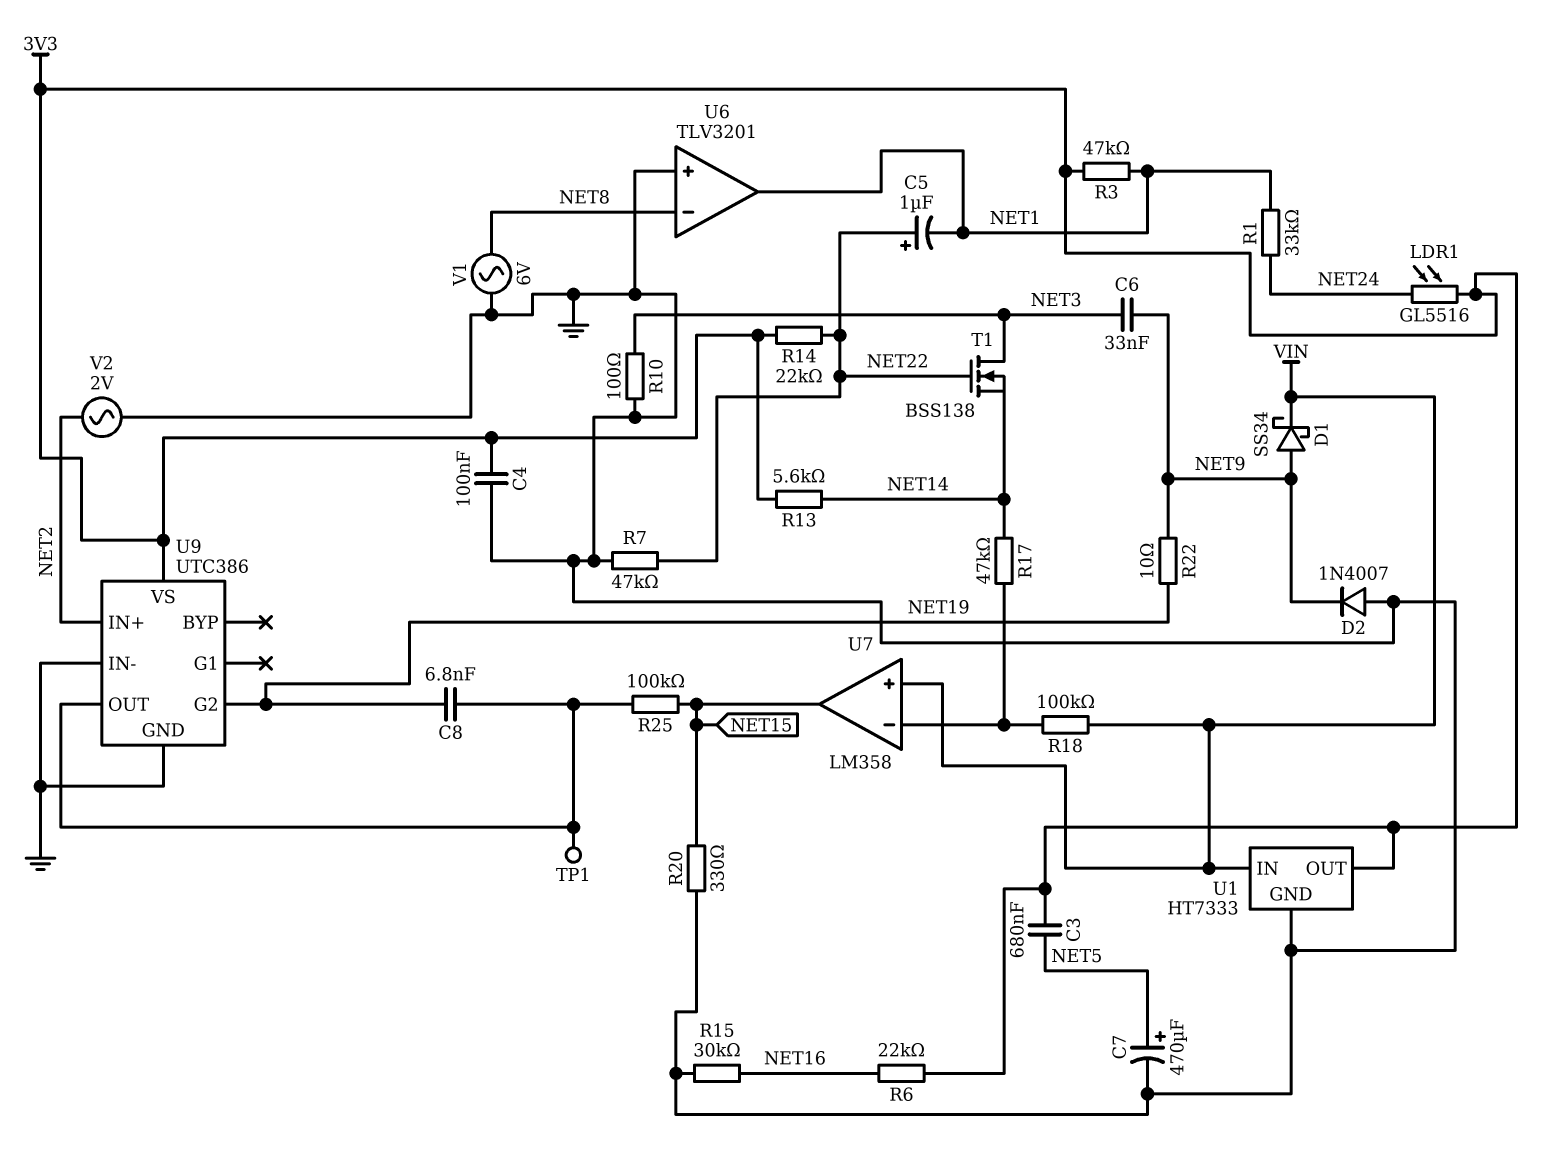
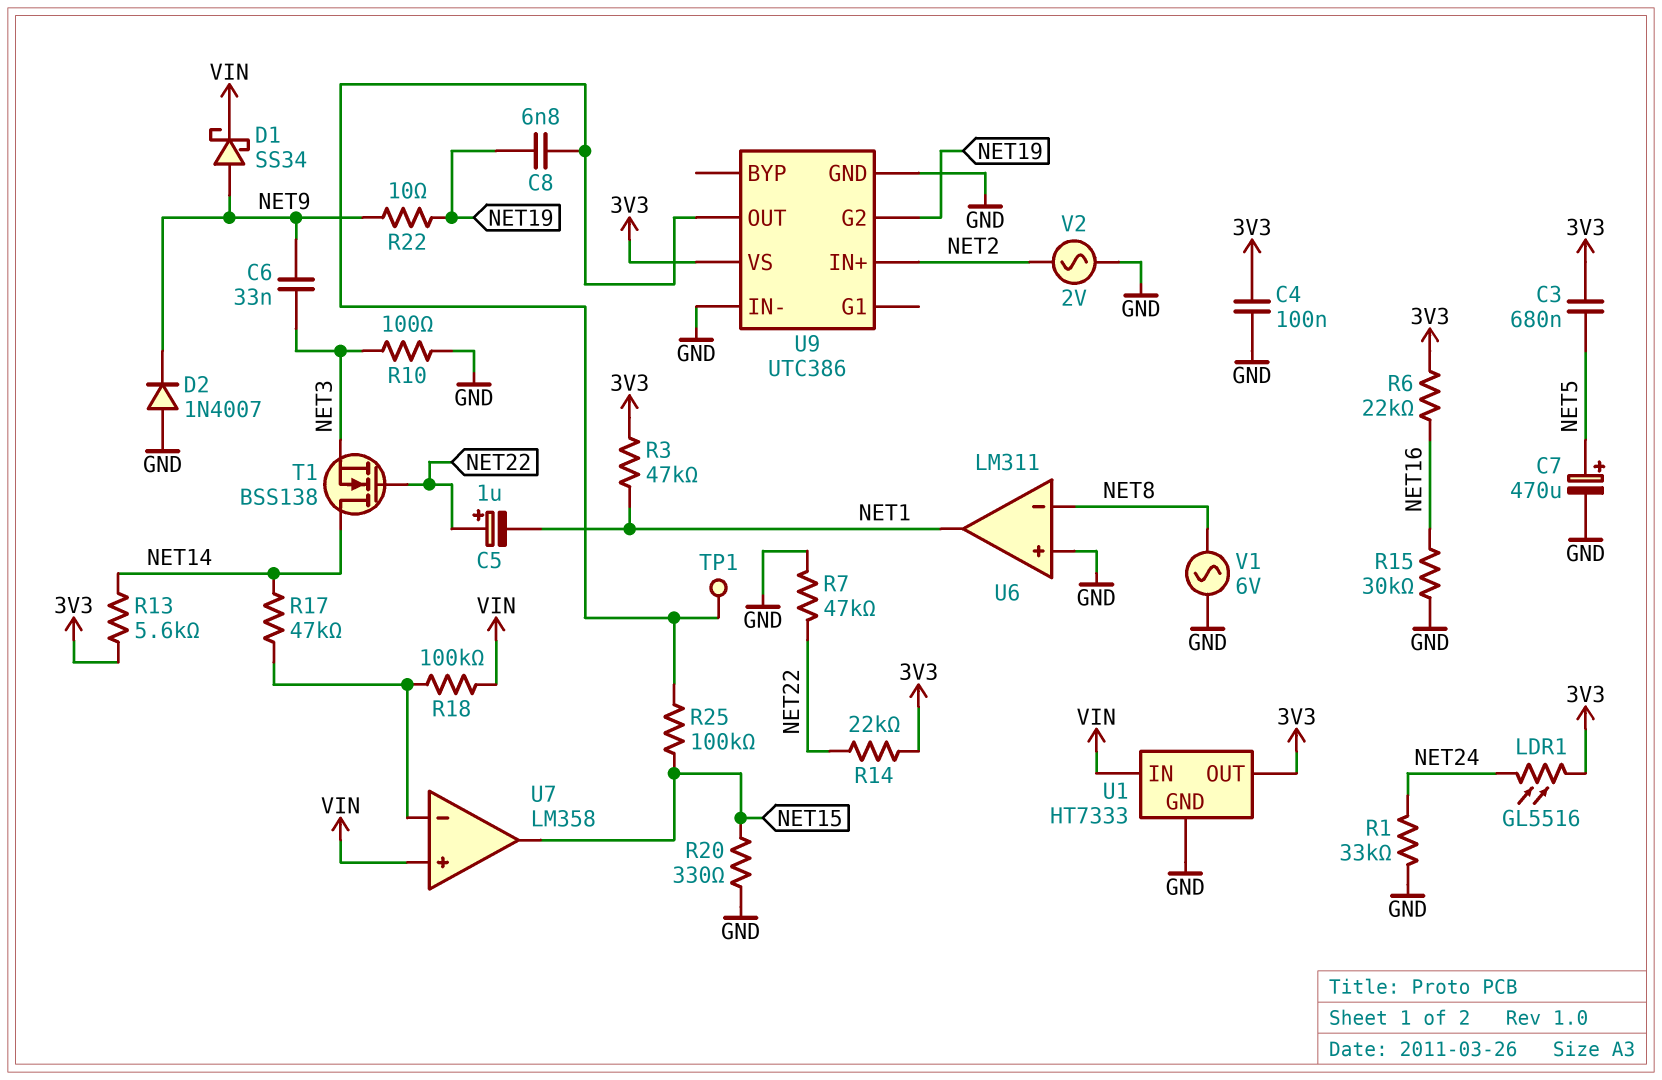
R1: 33k (NET1, NET24) -> 33k (GND, NET24)
T1: NMOS BSS138 (G NET22, D NET3, S NET14) -> NMOS BSS138 (G NET22, D NET14, S NET3)
U6: TLV3201 -> LM311

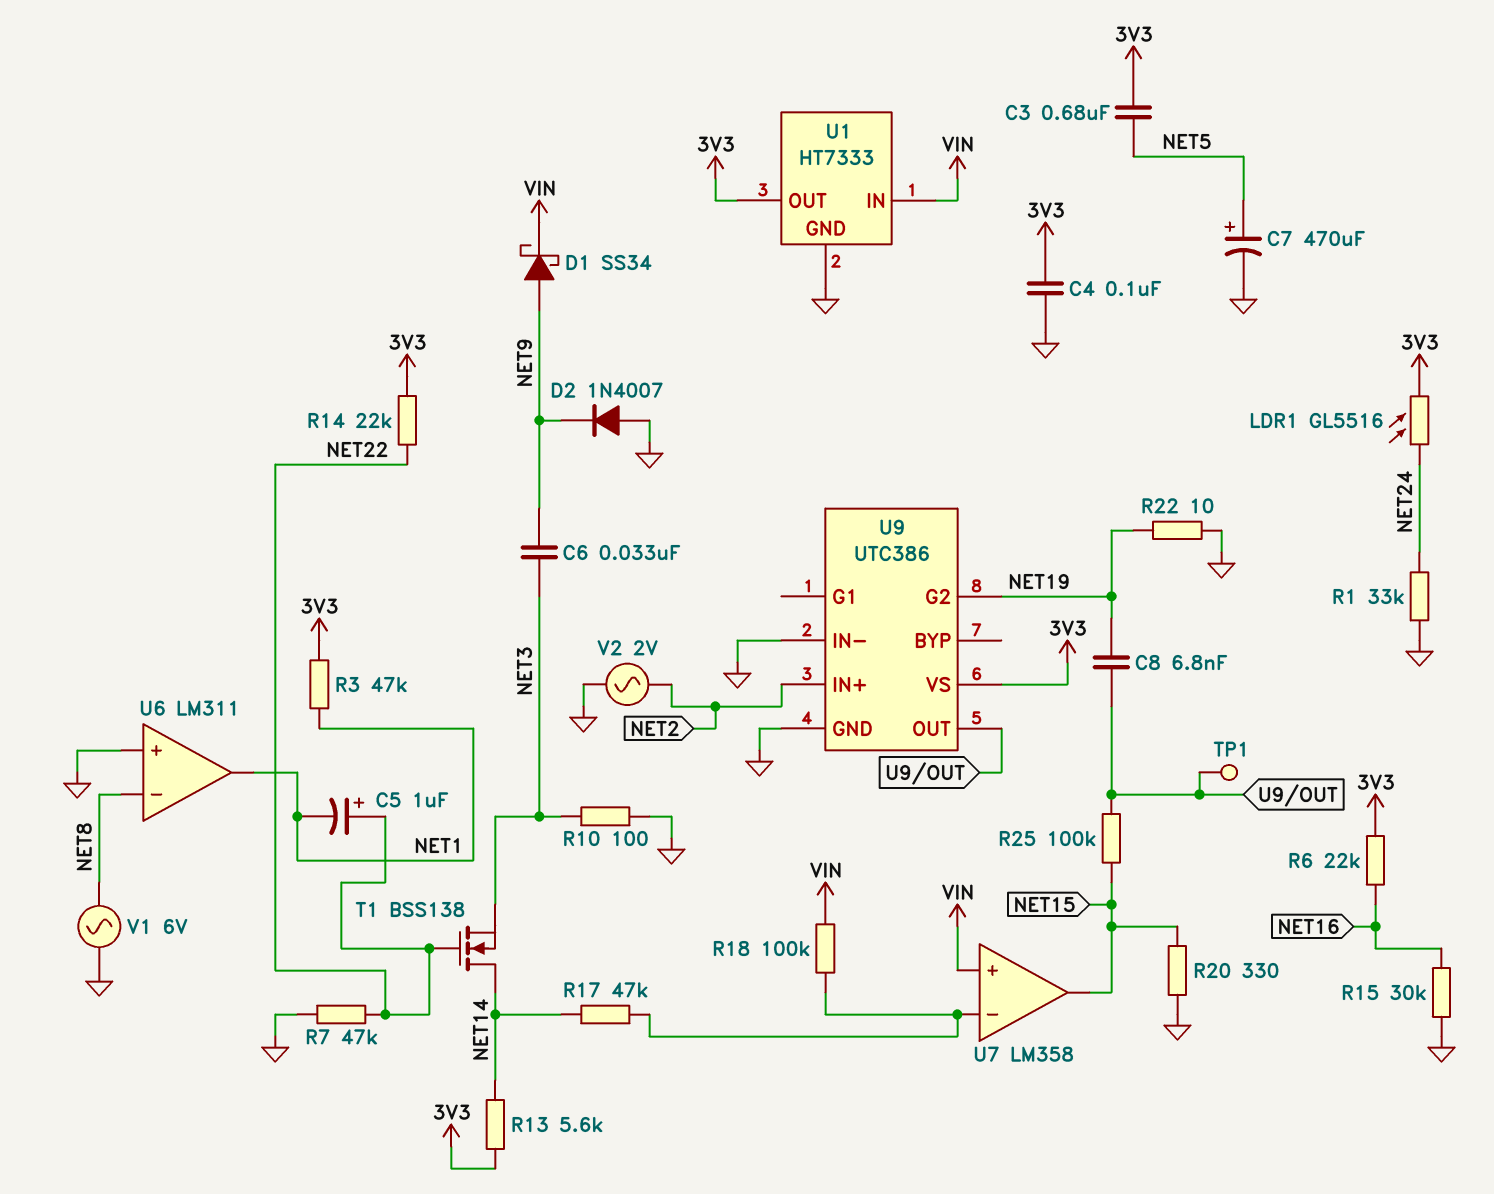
R22: 10 (NET9, NET19) -> 10 (GND, NET19)

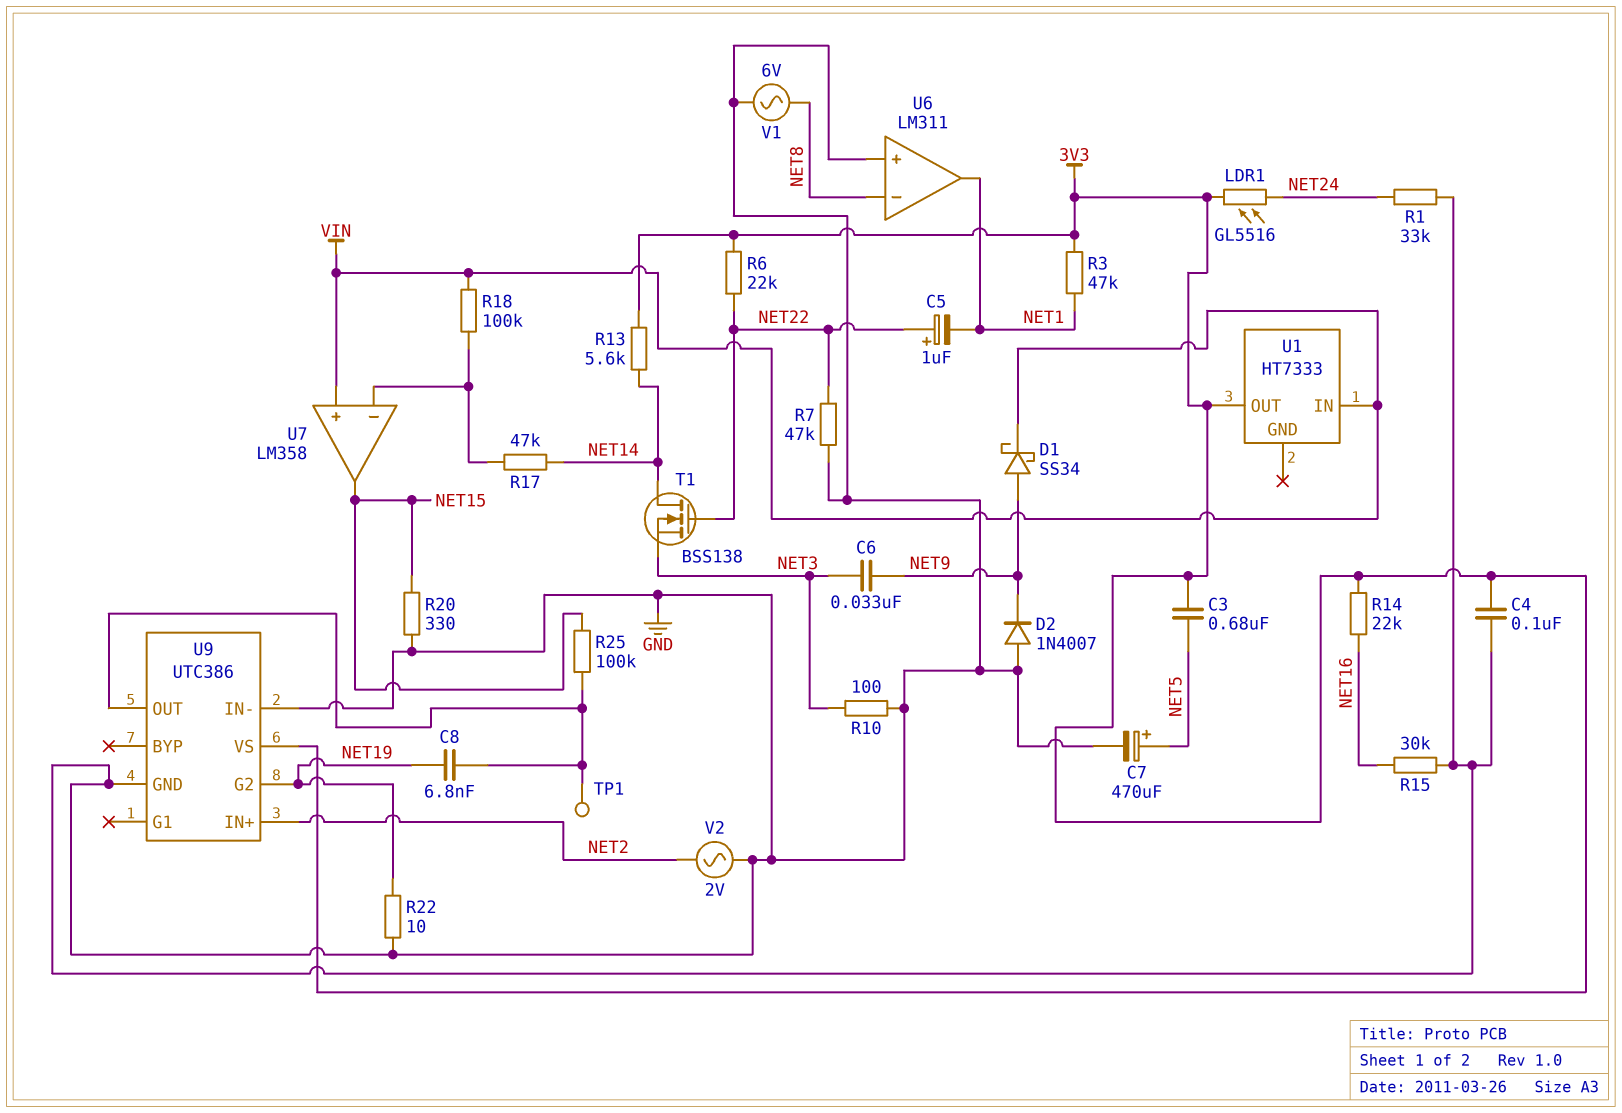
R6: 22k (3V3, NET16) -> 22k (3V3, NET22)
R14: 22k (3V3, NET22) -> 22k (3V3, NET16)
U1 pin GND: GND -> none

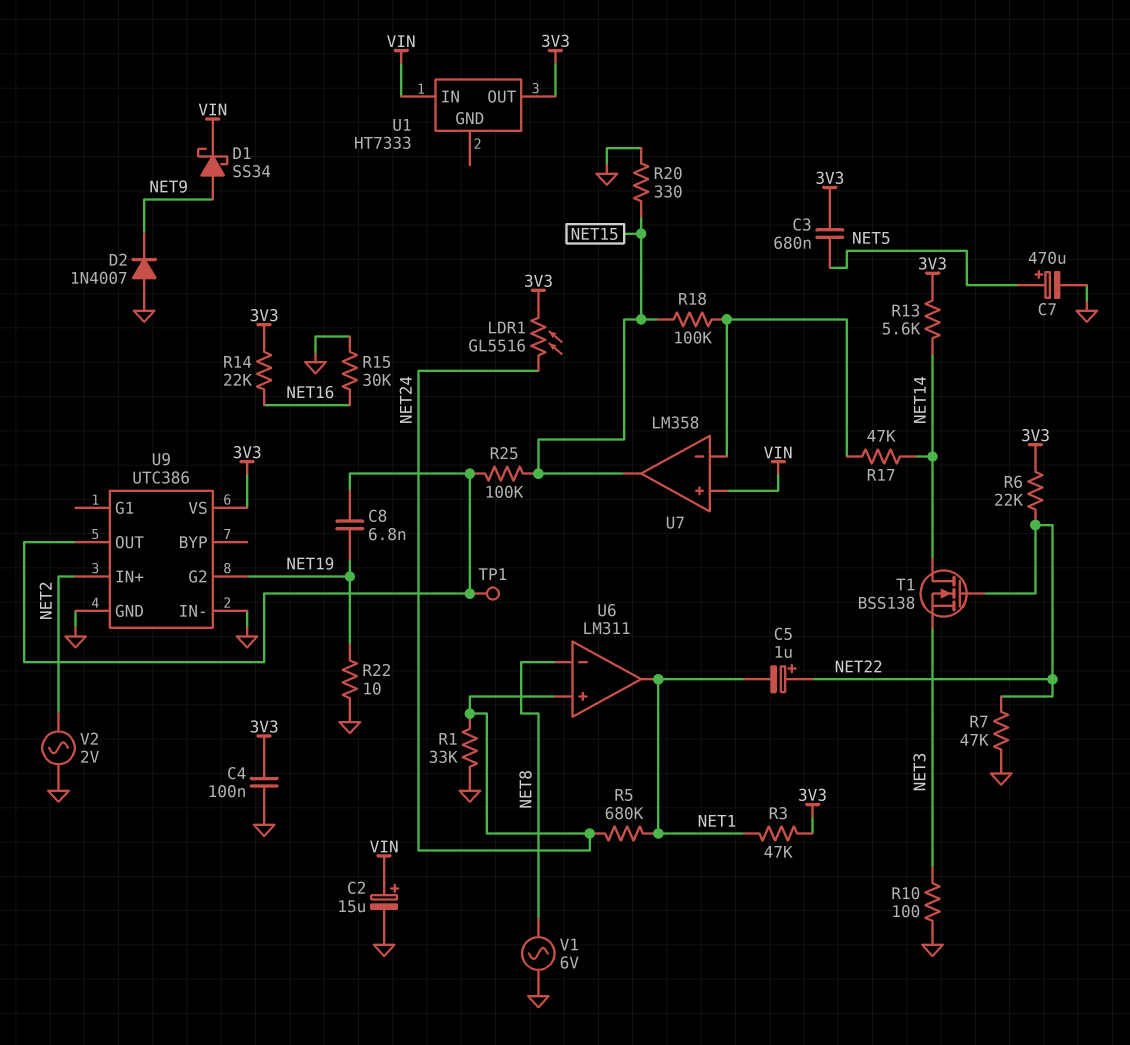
C2: none -> 15uF (plus VIN, minus GND)
C6: 33nF (NET3, NET9) -> none
R5: none -> 680k (NET1, NET24)
R18: 100k (U7/in-, VIN) -> 100k (NET15, U7/in-)
U6 pin in+: GND -> NET24

